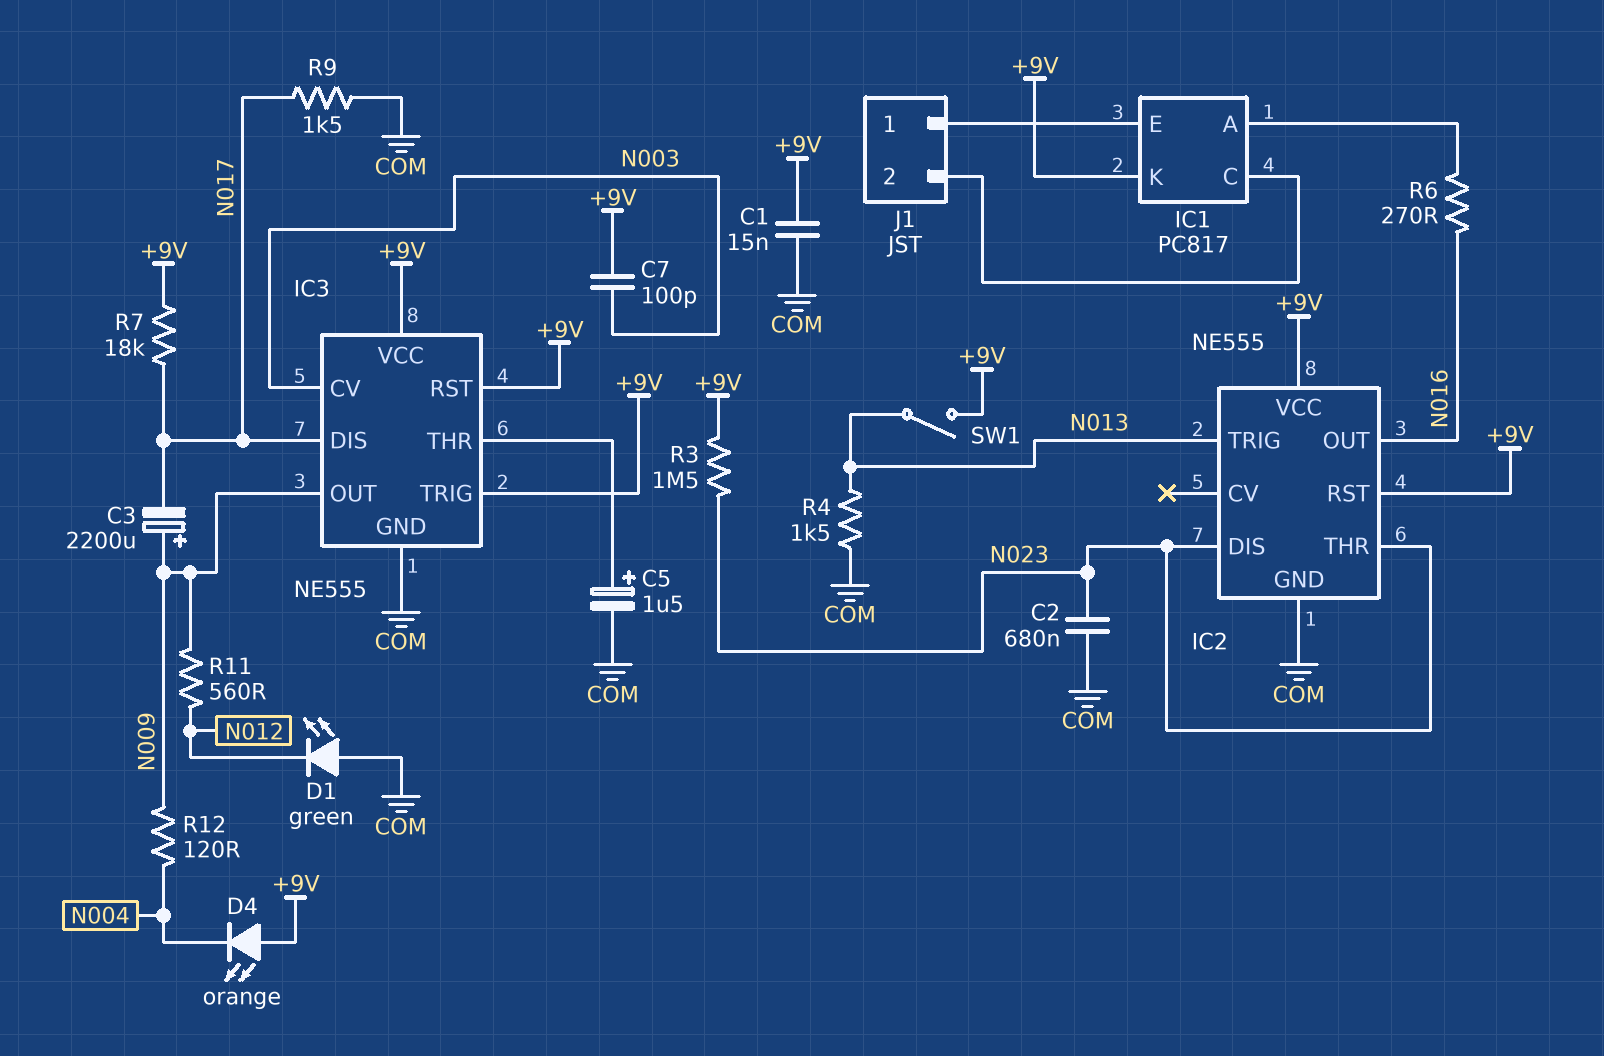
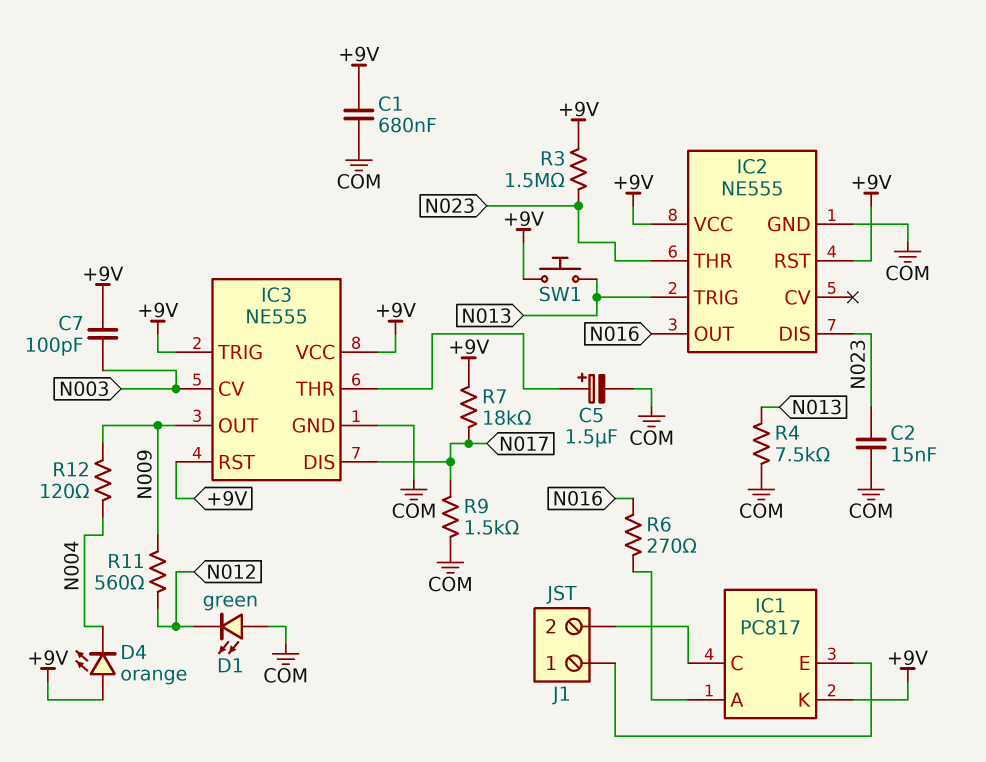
C1: 15nF (+9V, COM) -> 680nF (+9V, COM)
C2: 680nF (COM, N023) -> 15nF (COM, N023)
C3: 2200uF (plus N009, minus N017) -> none
R4: 1.5k (COM, N013) -> 7.5k (COM, N013)
SW1: switch (+9V, N013) -> button (+9V, N013)

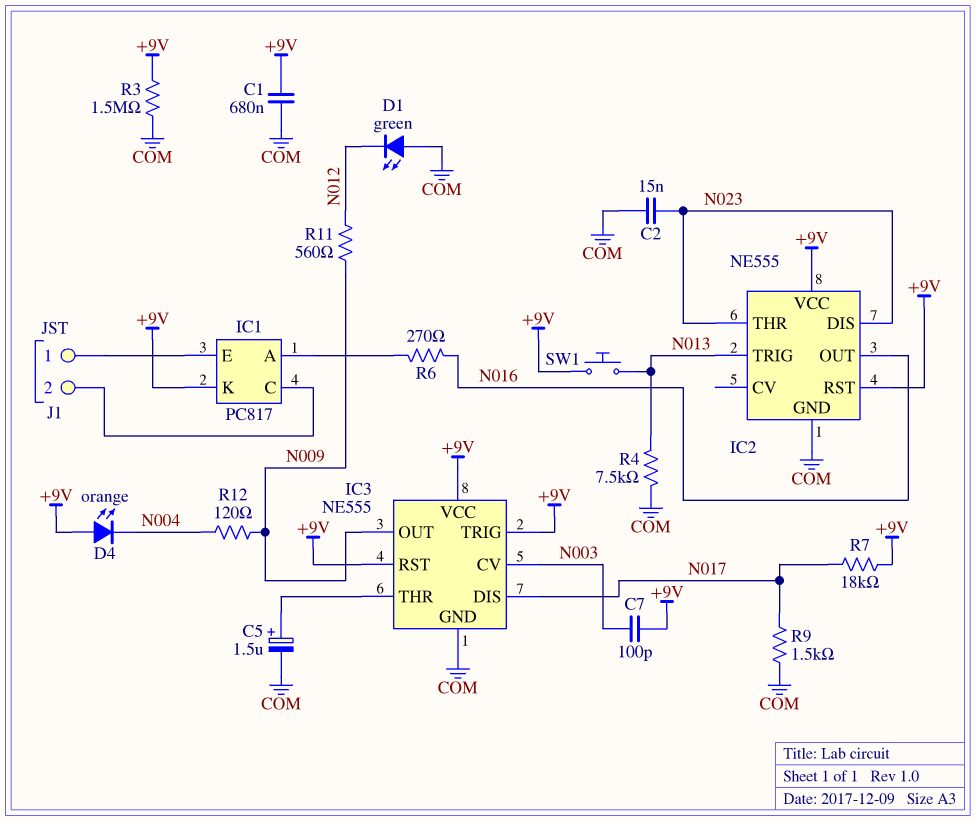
R3: 1.5M (+9V, N023) -> 1.5M (+9V, COM)

